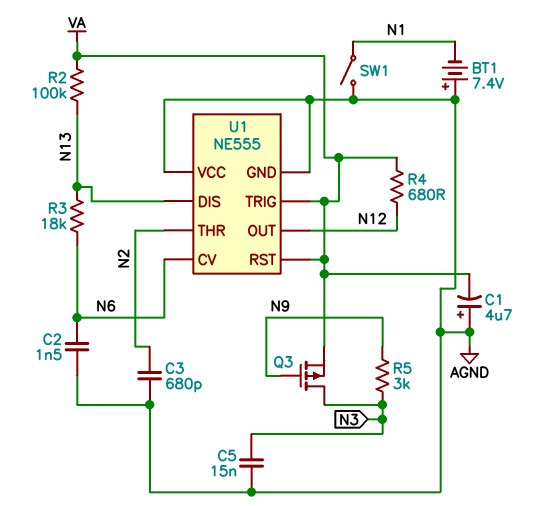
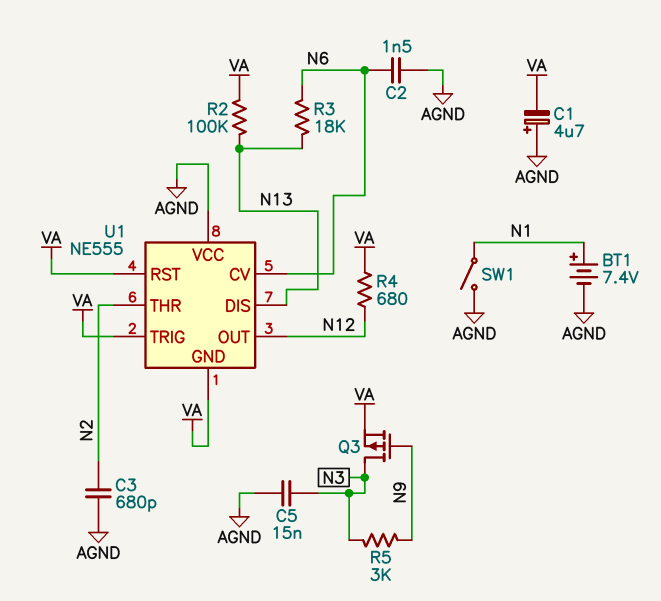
BT1: 7.4V (plus AGND, minus N1) -> 7.4V (plus N1, minus AGND)
U1 pin GND: AGND -> VA

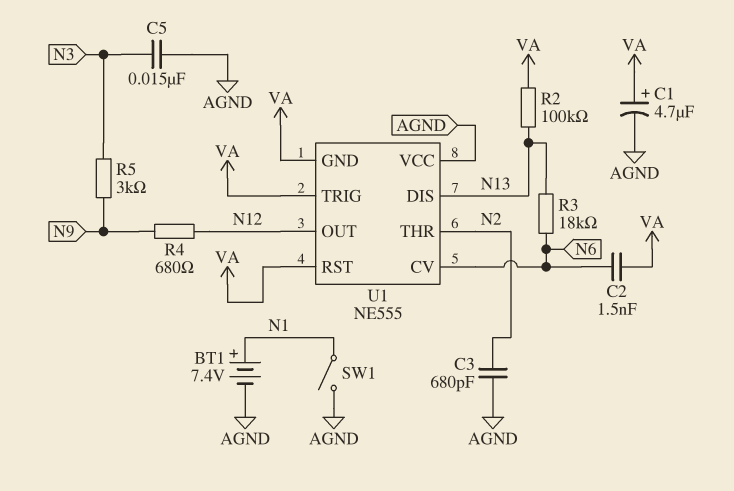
C1: 4.7uF (plus AGND, minus VA) -> 4.7uF (plus VA, minus AGND)
C2: 1.5nF (AGND, N6) -> 1.5nF (N6, VA)
Q3: PMOS (G N9, D N3, S VA) -> none
R4: 680 (N12, VA) -> 680 (N9, N12)

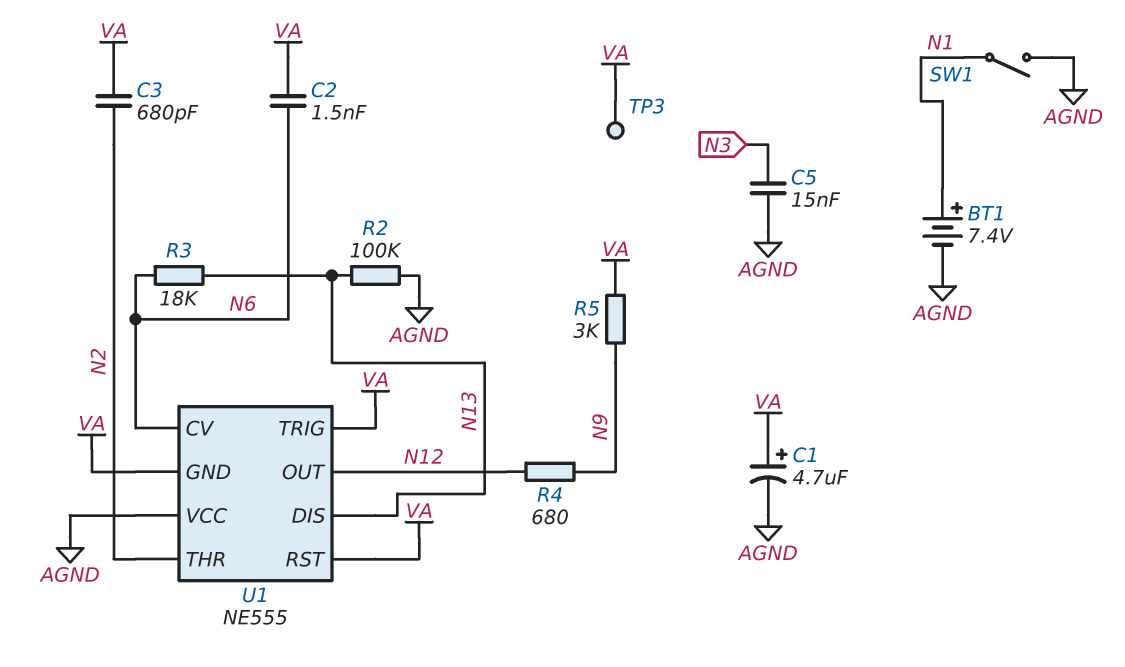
C3: 680pF (AGND, N2) -> 680pF (N2, VA)
R2: 100k (N13, VA) -> 100k (AGND, N13)
R5: 3k (N3, N9) -> 3k (N9, VA)
TP3: none -> test point (VA)

